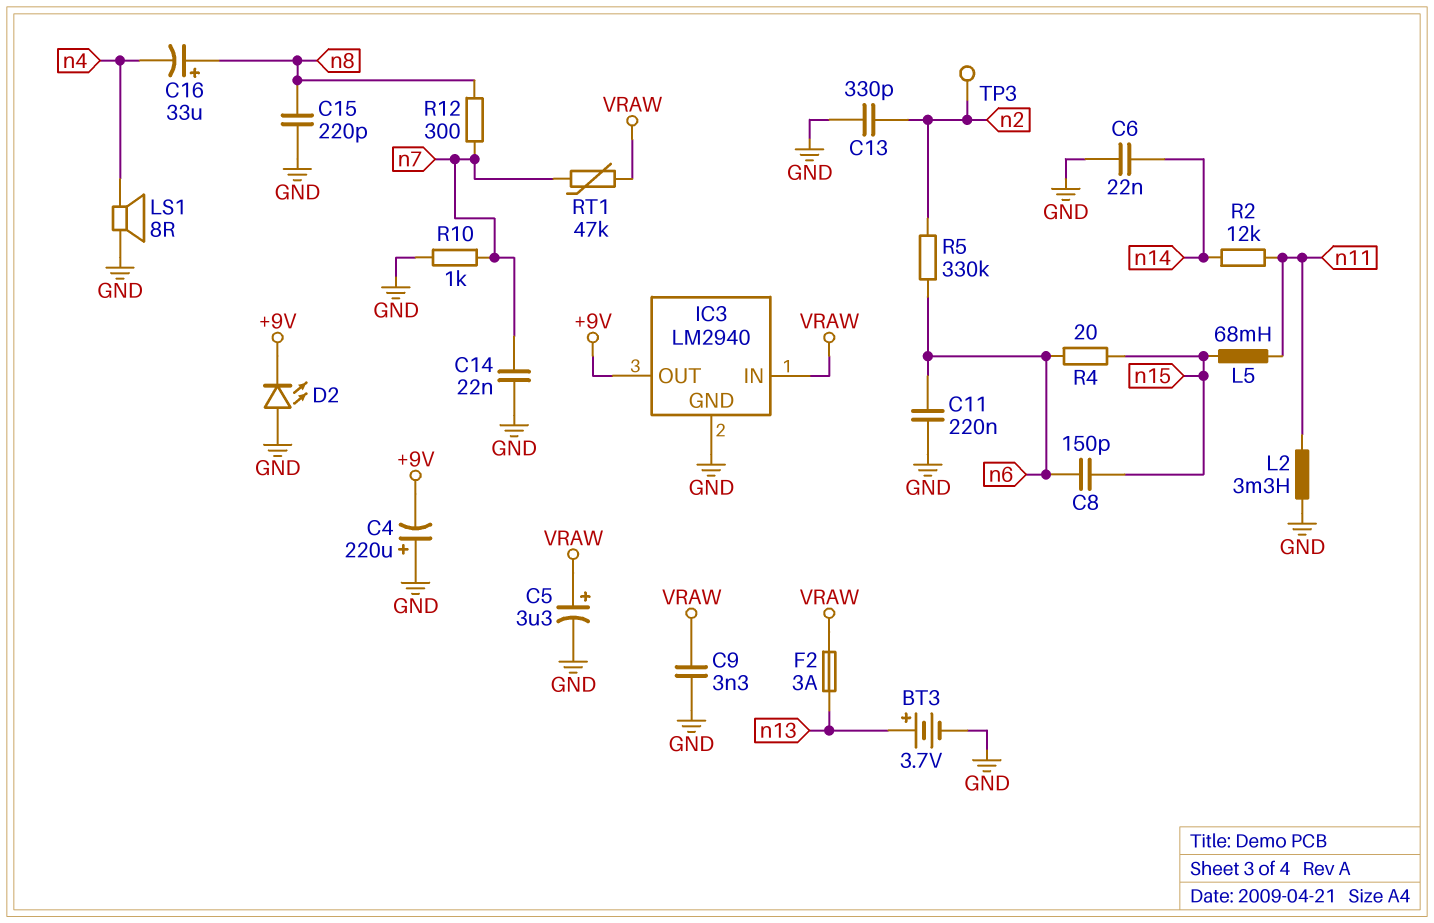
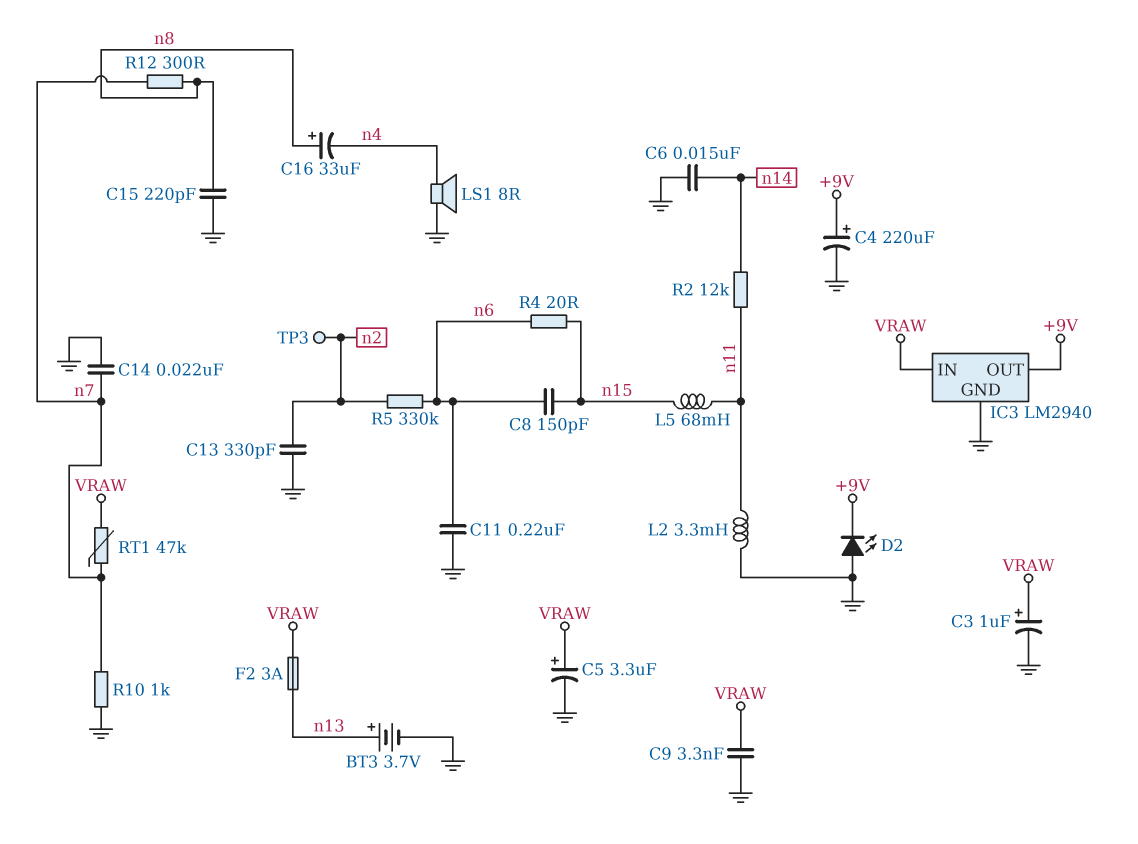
C3: none -> 1uF (plus VRAW, minus GND)
C4: 220uF (plus GND, minus +9V) -> 220uF (plus +9V, minus GND)
C6: 22nF (GND, n14) -> 15nF (GND, n14)

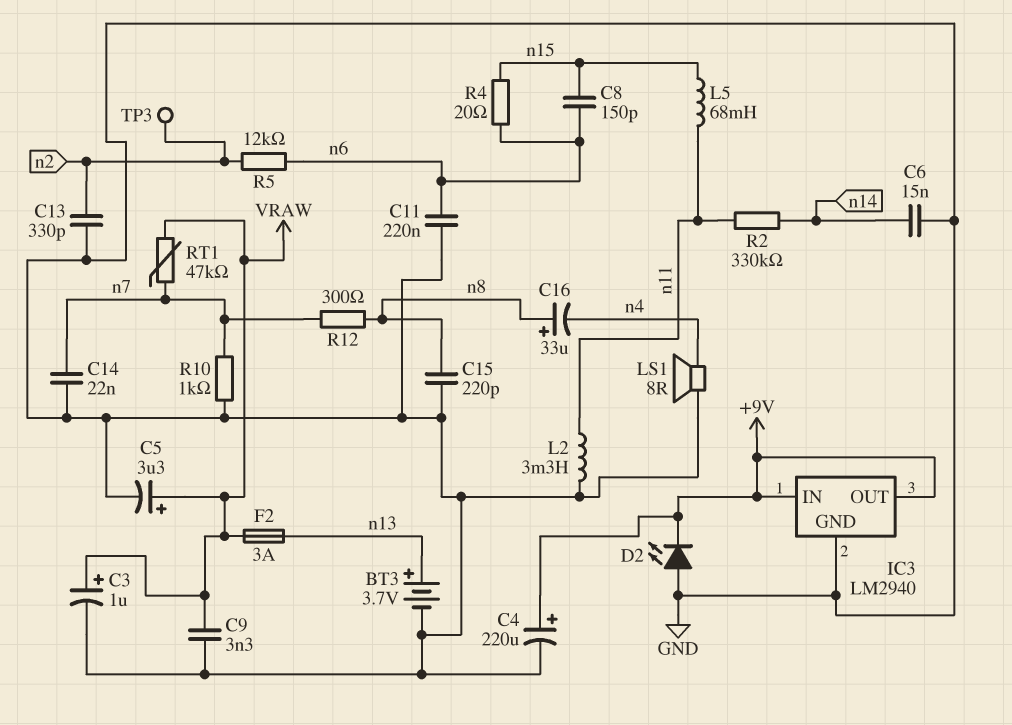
IC3 pin IN: VRAW -> +9V
R2: 12k (n11, n14) -> 330k (n11, n14)
R5: 330k (n2, n6) -> 12k (n2, n6)

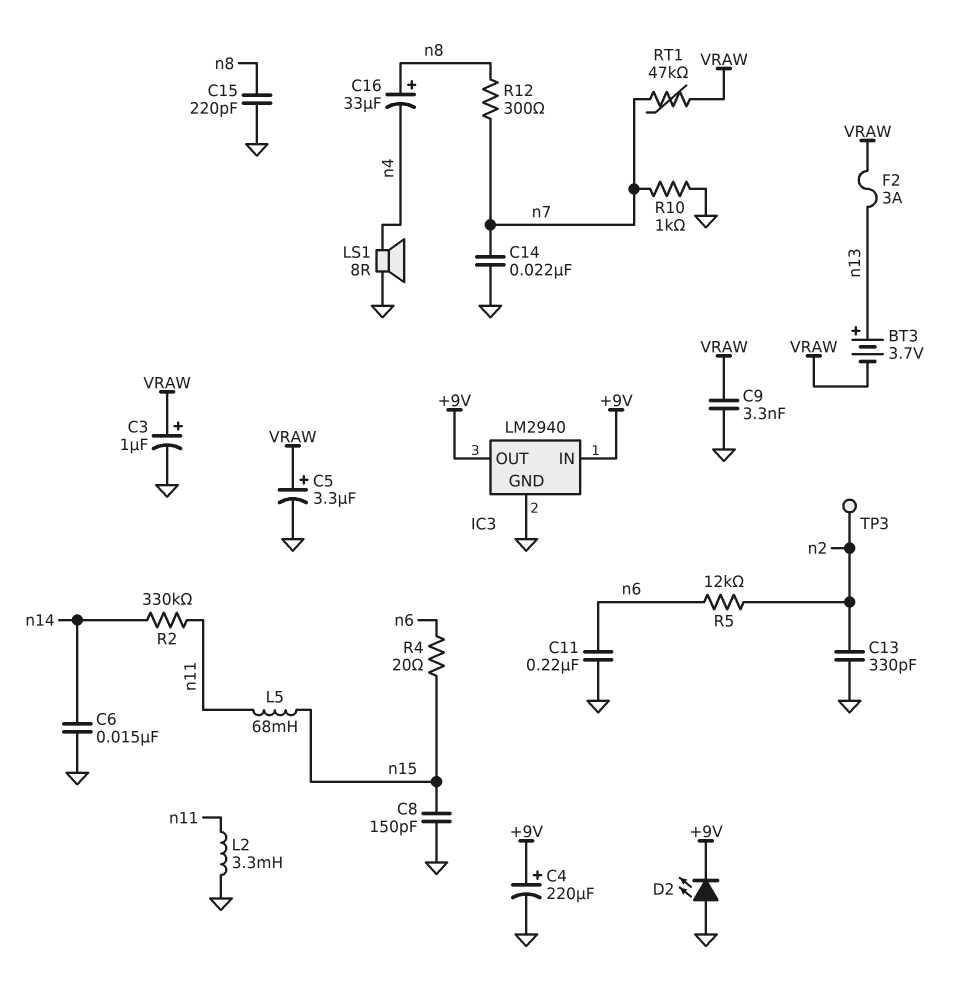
BT3: 3.7V (plus n13, minus GND) -> 3.7V (plus n13, minus VRAW)
C8: 150pF (n6, n15) -> 150pF (GND, n15)

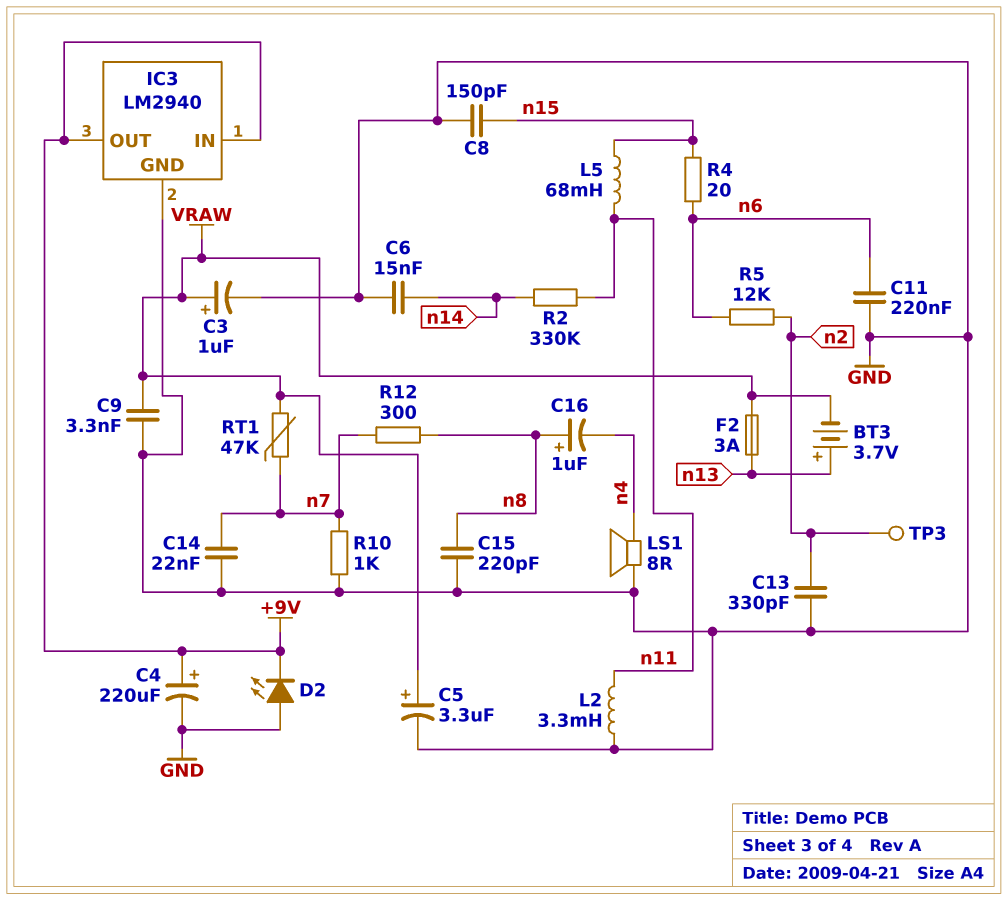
C16: 33uF (plus n8, minus n4) -> 1uF (plus n8, minus n4)

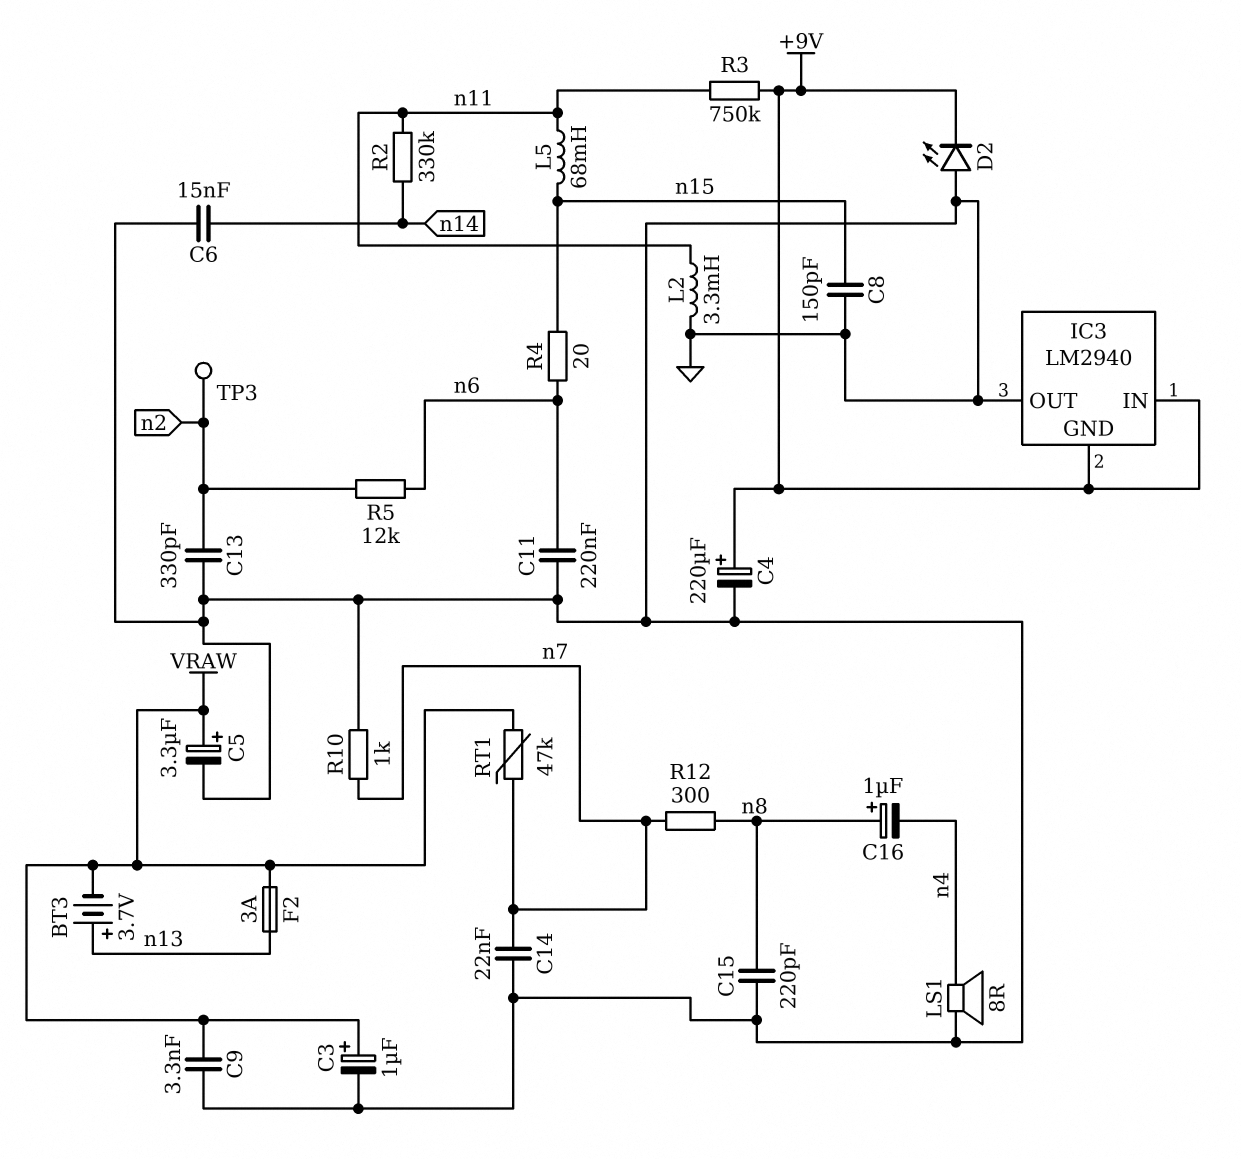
IC3 pin GND: GND -> +9V
IC3 pin OUT: +9V -> GND
R3: none -> 750k (+9V, n11)

